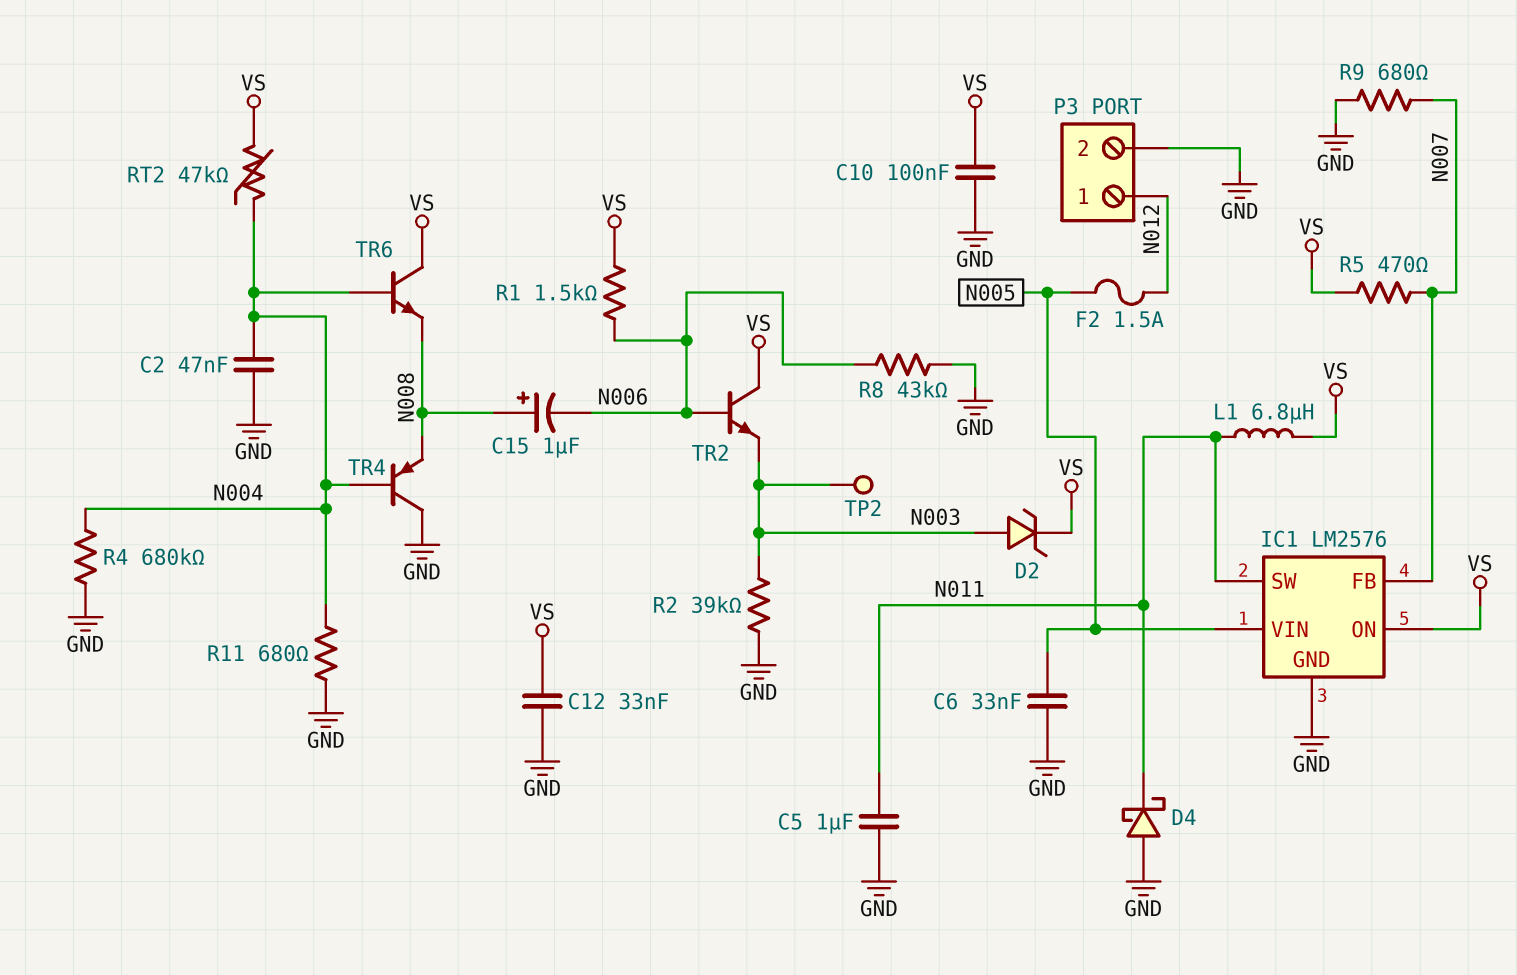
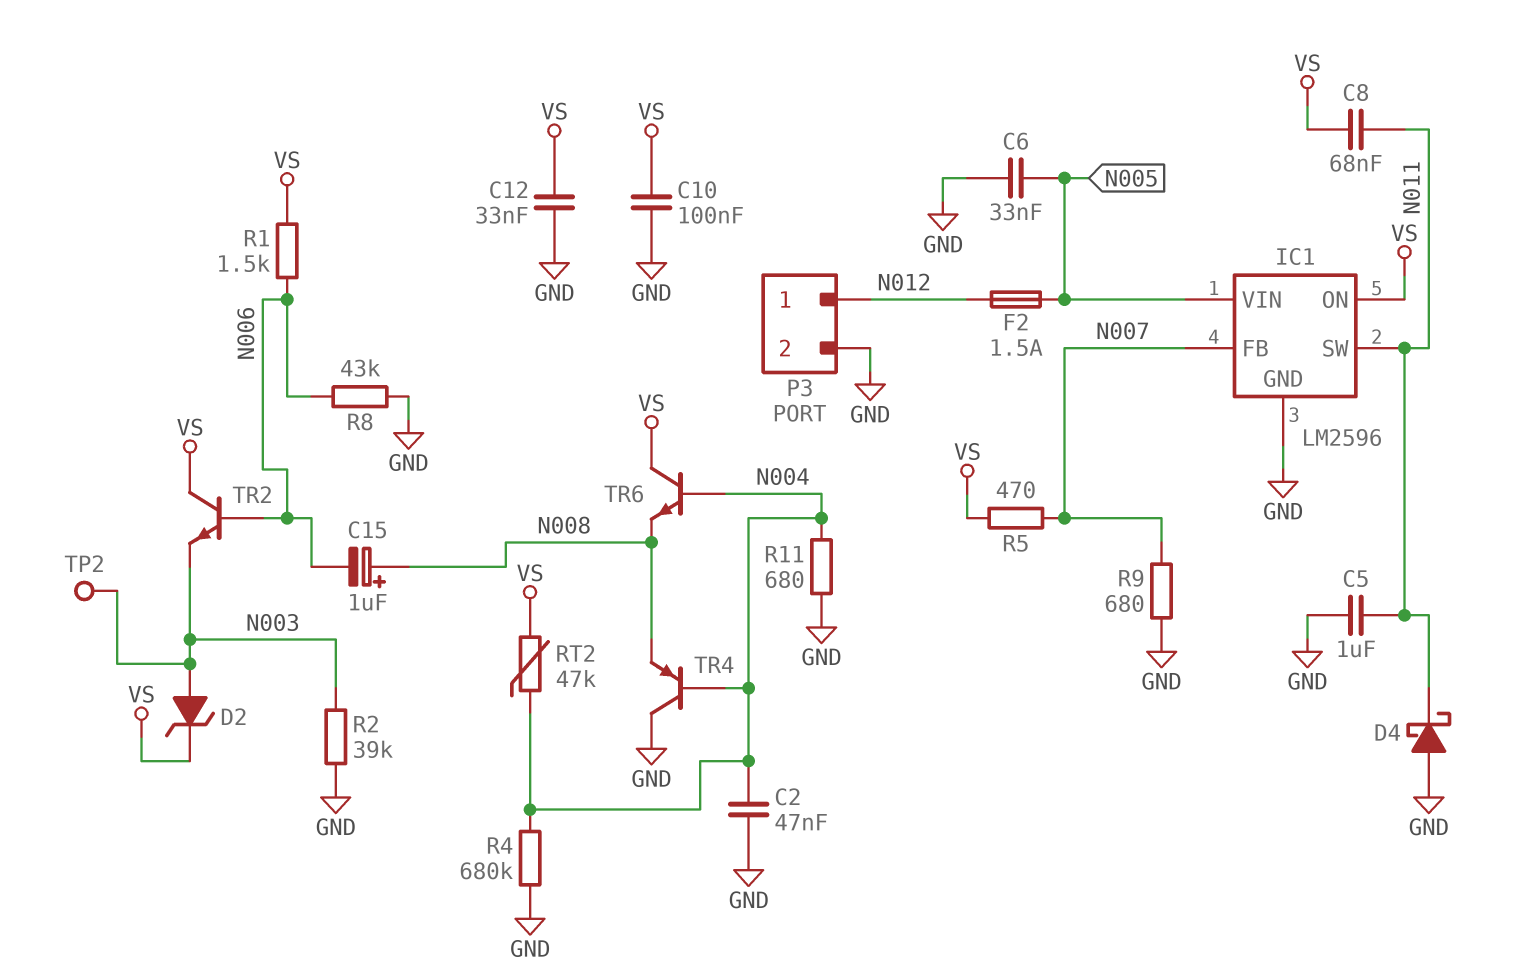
C8: none -> 68nF (N011, VS)
IC1: LM2576 -> LM2596
L1: 6.8uH (N011, VS) -> none

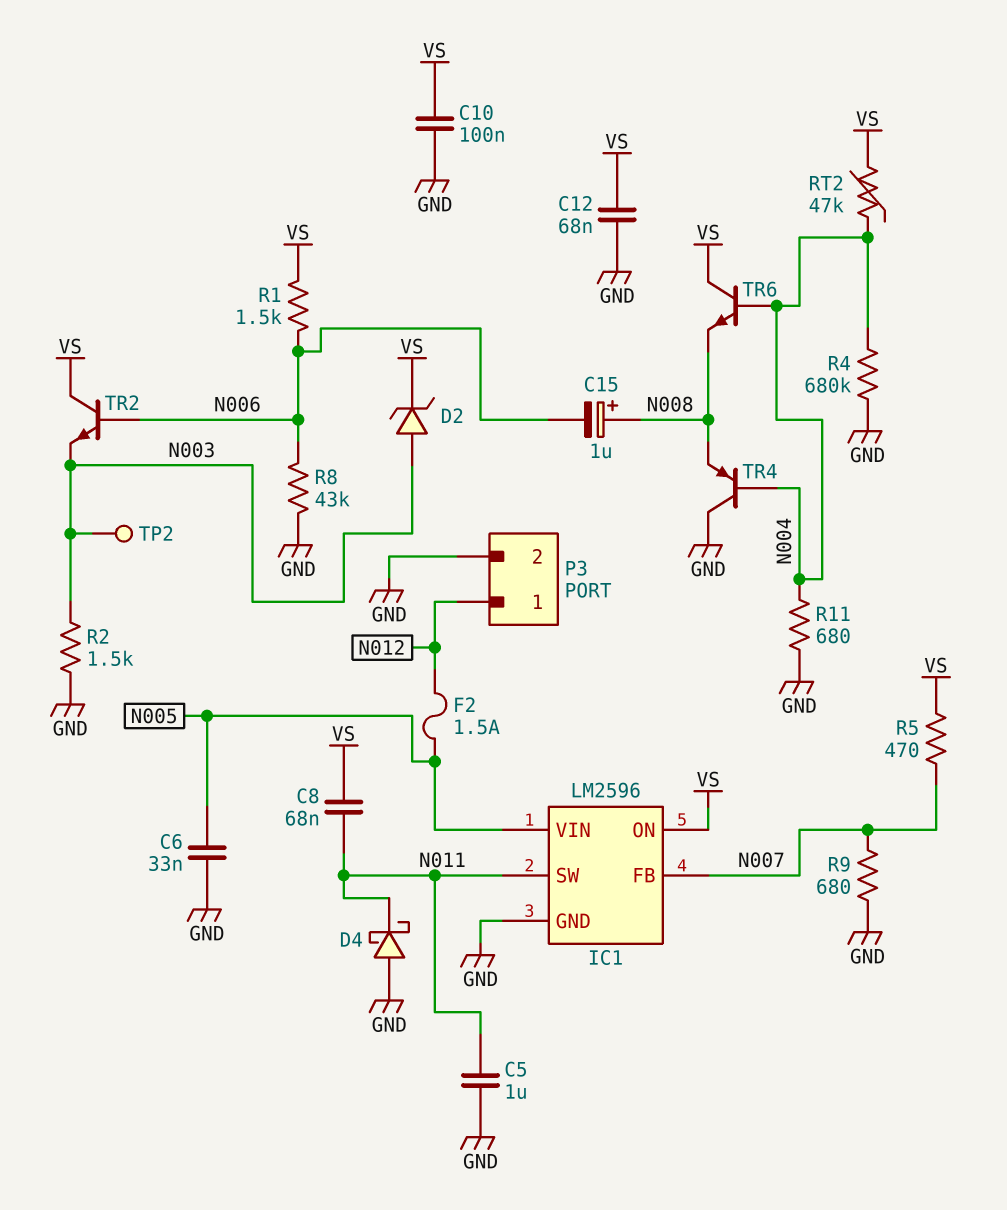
C2: 47nF (GND, N004) -> none
C12: 33nF (GND, VS) -> 68nF (GND, VS)
R2: 39k (GND, N003) -> 1.5k (GND, N003)

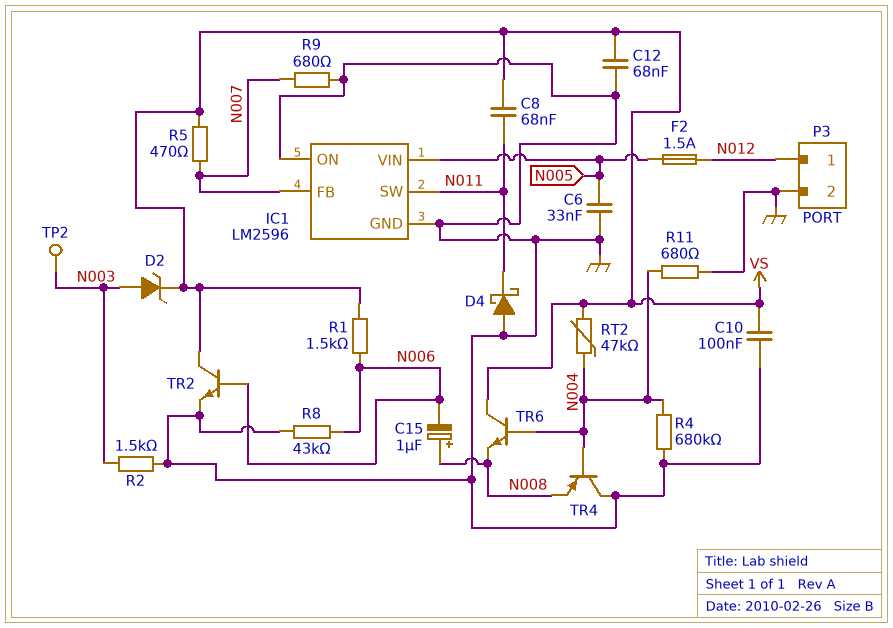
C5: 1uF (GND, N011) -> none
IC1 pin ON: VS -> GND
TR2: NPN (B N006, C VS, E N003) -> NPN (B N006, C VS, E GND)

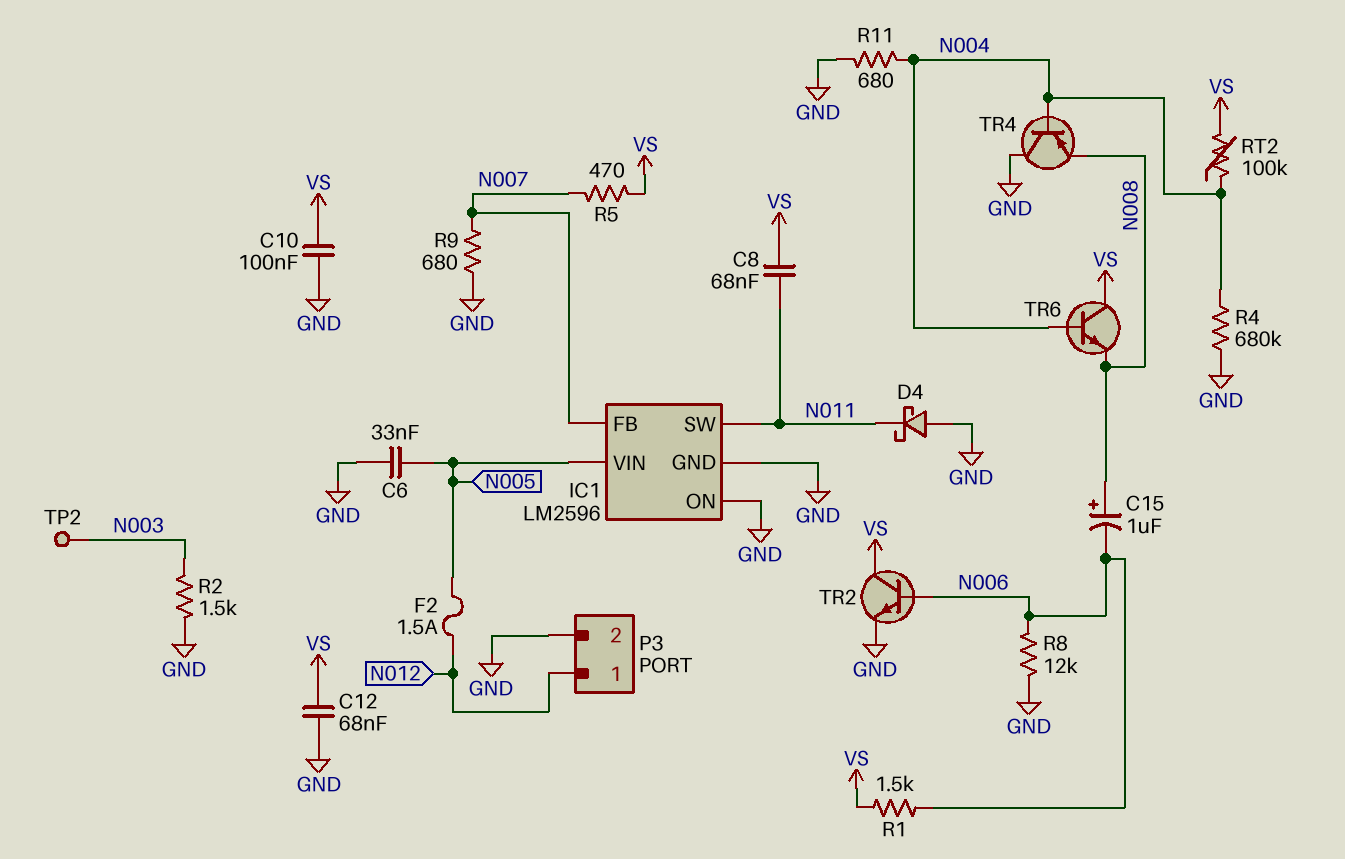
D2: zener (A N003, K VS) -> none
R8: 43k (GND, N006) -> 12k (GND, N006)
RT2: 47k (N004, VS) -> 100k (N004, VS)

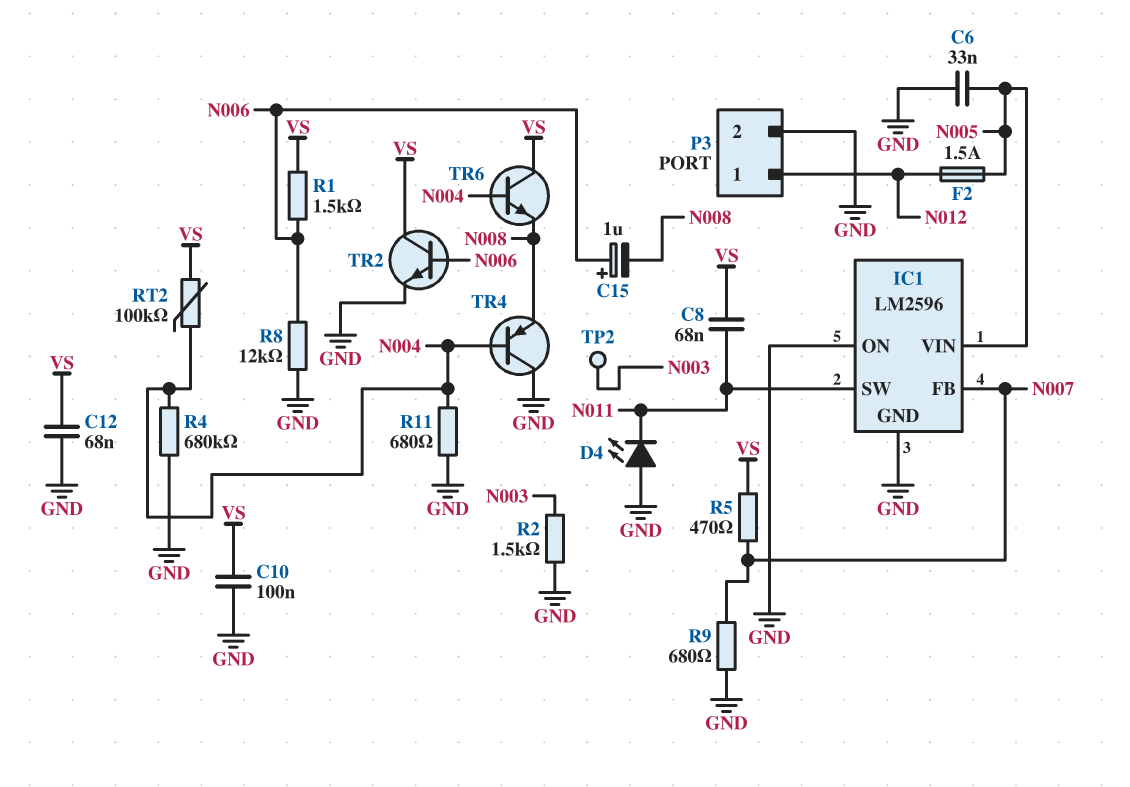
C15: 1uF (plus N008, minus N006) -> 1uF (plus N006, minus N008)
D4: schottky (A GND, K N011) -> LED (A GND, K N011)

